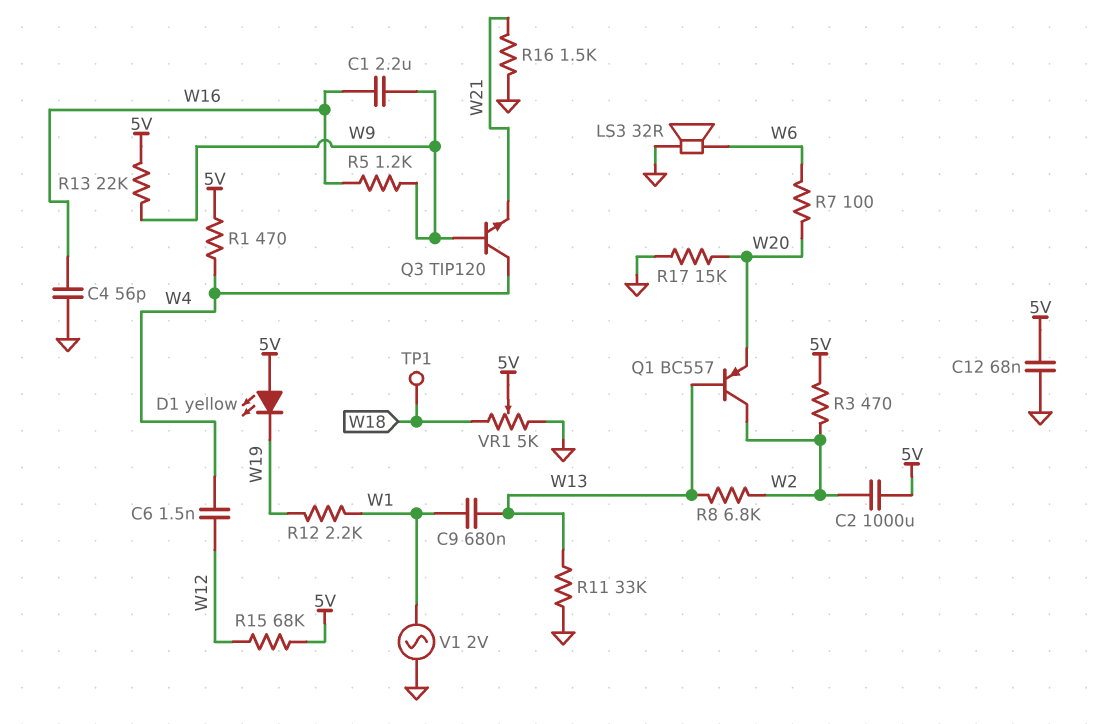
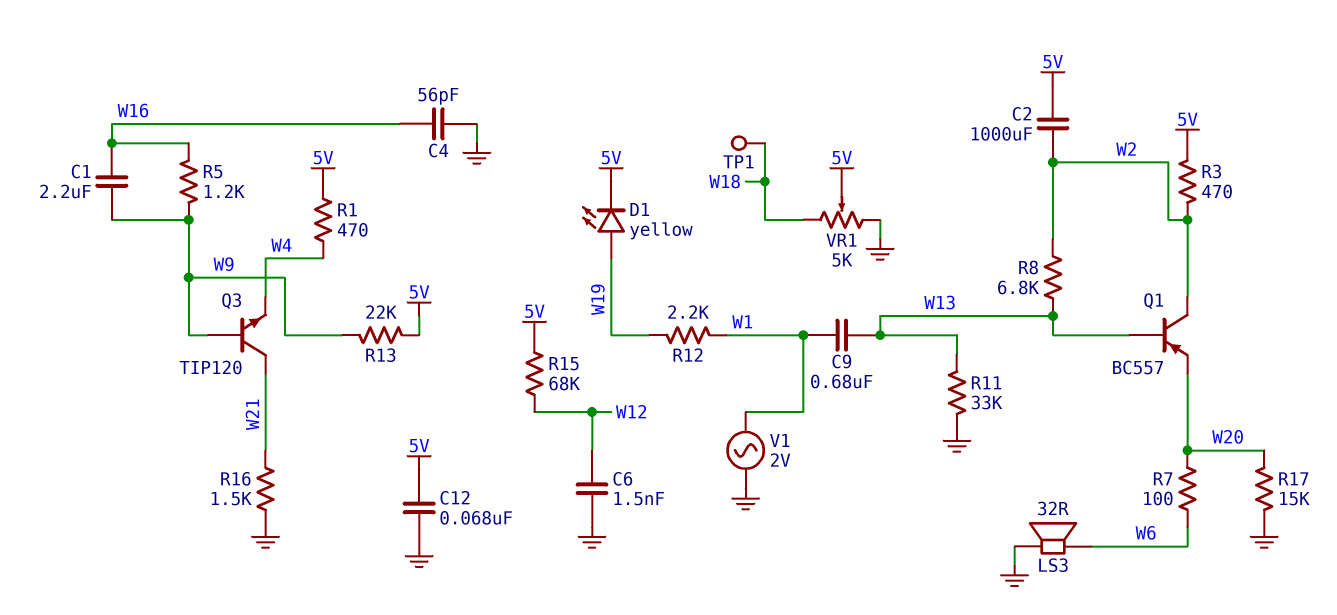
C6: 1.5nF (W4, W12) -> 1.5nF (GND, W12)
D1: LED yellow (A 5V, K W19) -> LED yellow (A W19, K 5V)
Q3: NPN TIP120 (B W9, C W4, E W21) -> NPN TIP120 (B W9, C W21, E W4)

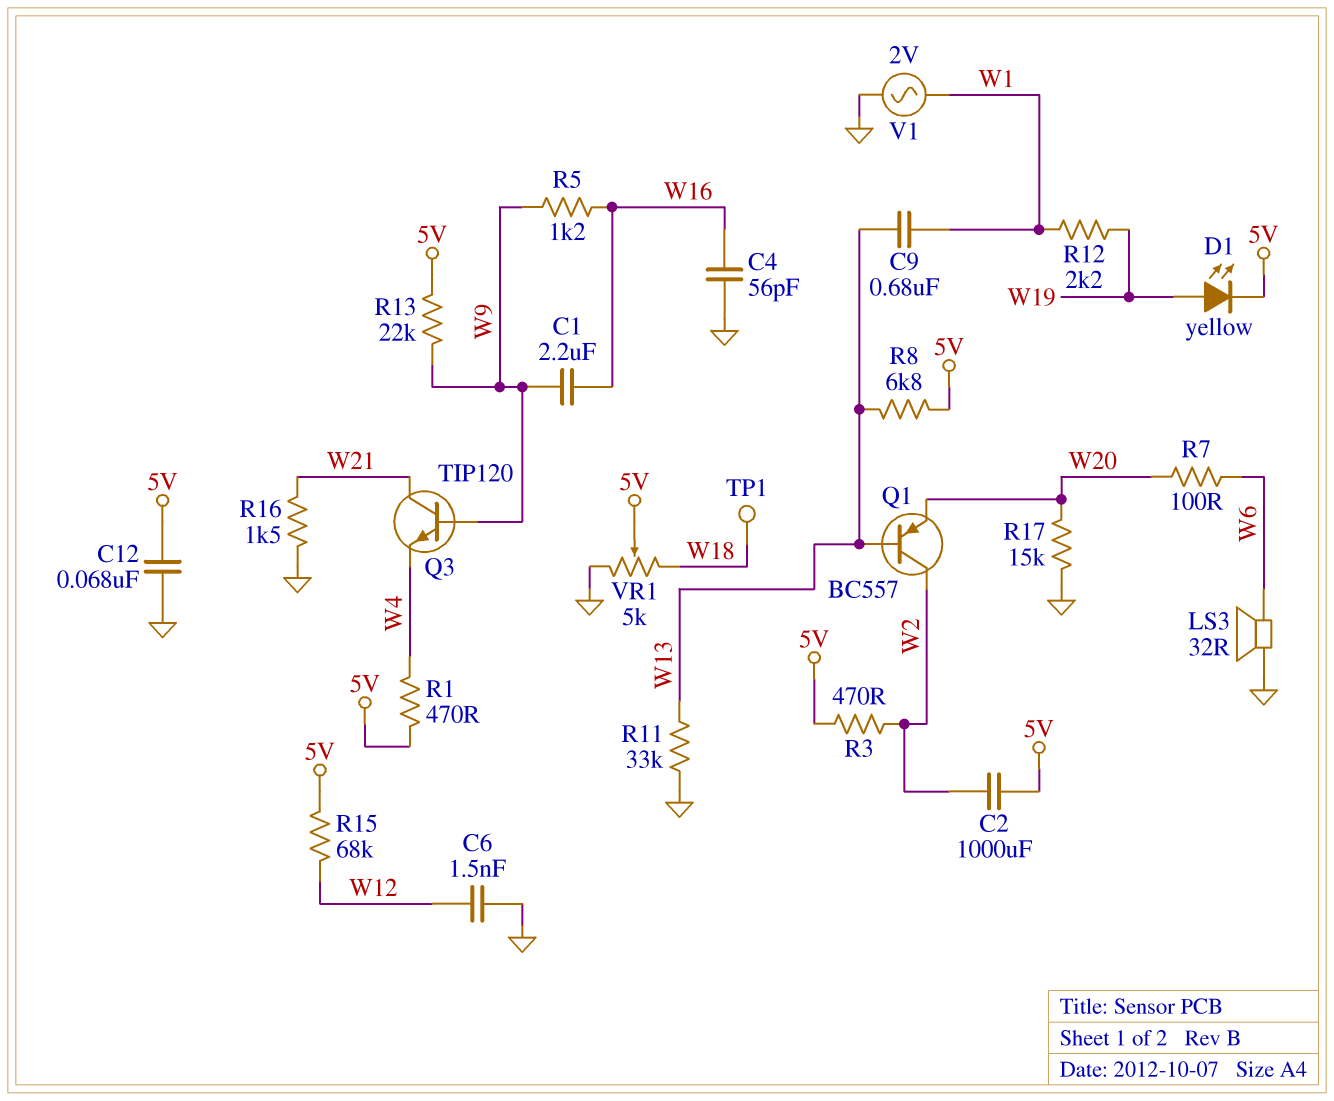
R8: 6.8k (W2, W13) -> 6.8k (5V, W13)

